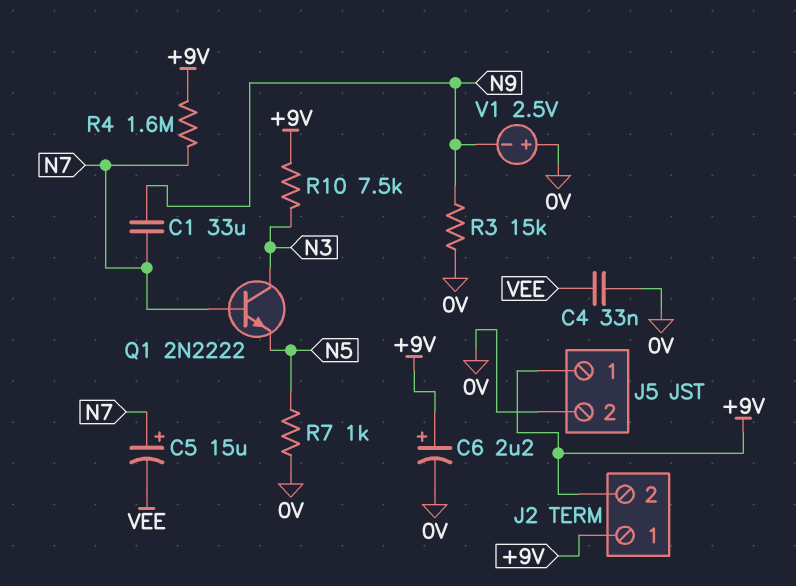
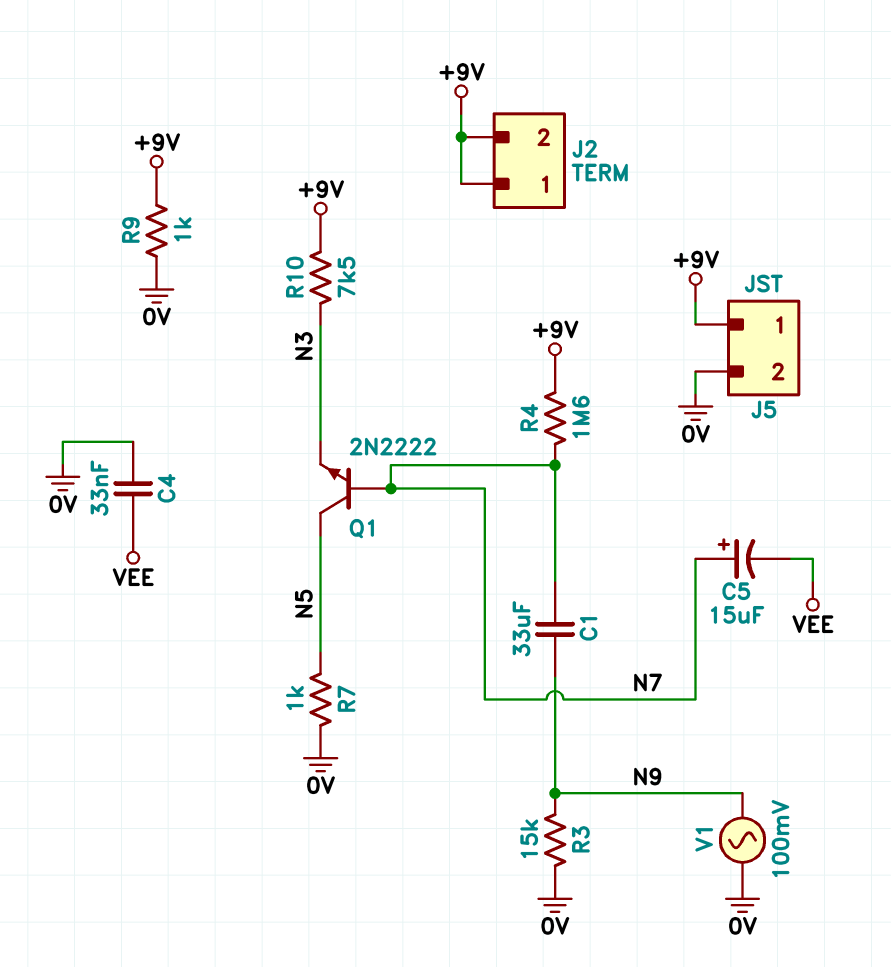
C6: 2.2uF (plus +9V, minus 0V) -> none
Q1: NPN 2N2222 (B N7, C N3, E N5) -> NPN 2N2222 (B N7, C N5, E N3)
R9: none -> 1k (+9V, 0V)
V1: 2.5V (plus 0V, minus N9) -> AC 100mV (0V, N9)

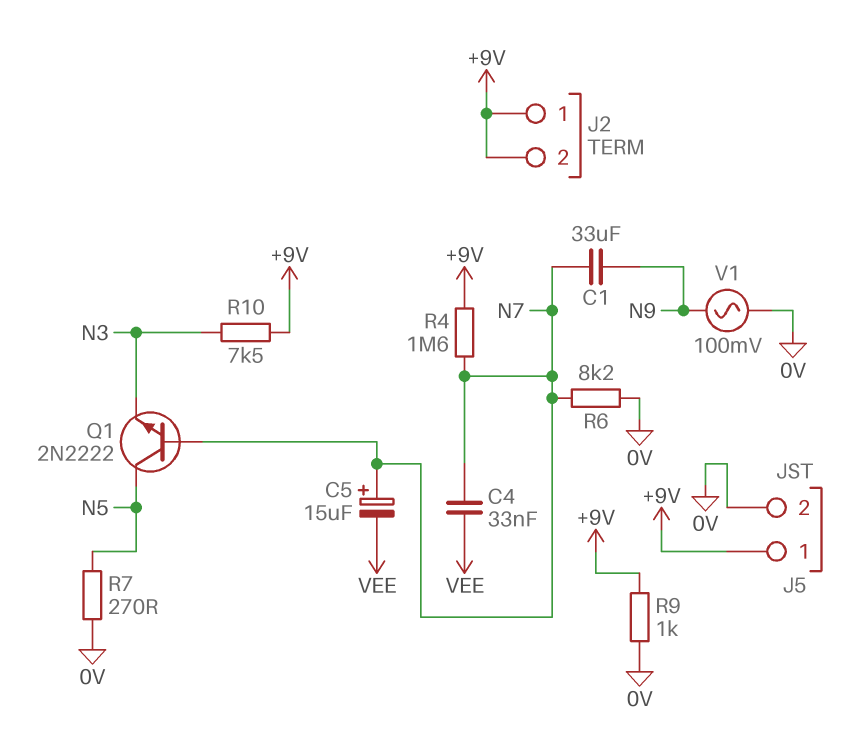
C4: 33nF (0V, VEE) -> 33nF (N7, VEE)
R3: 15k (0V, N9) -> none
R6: none -> 8.2k (0V, N7)
R7: 1k (0V, N5) -> 270 (0V, N5)

